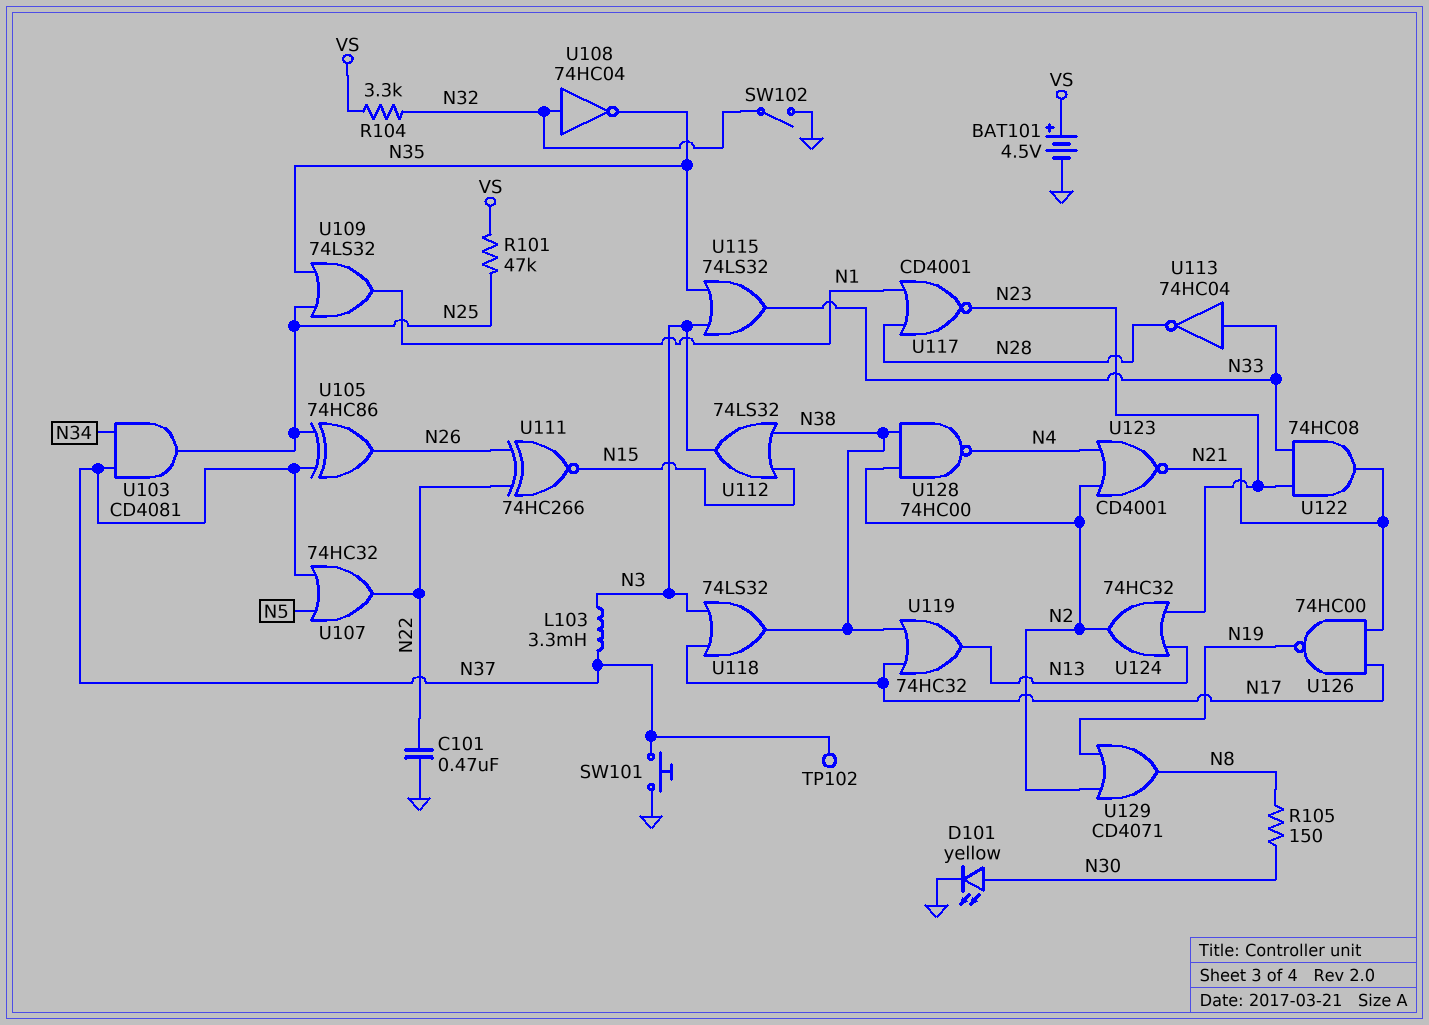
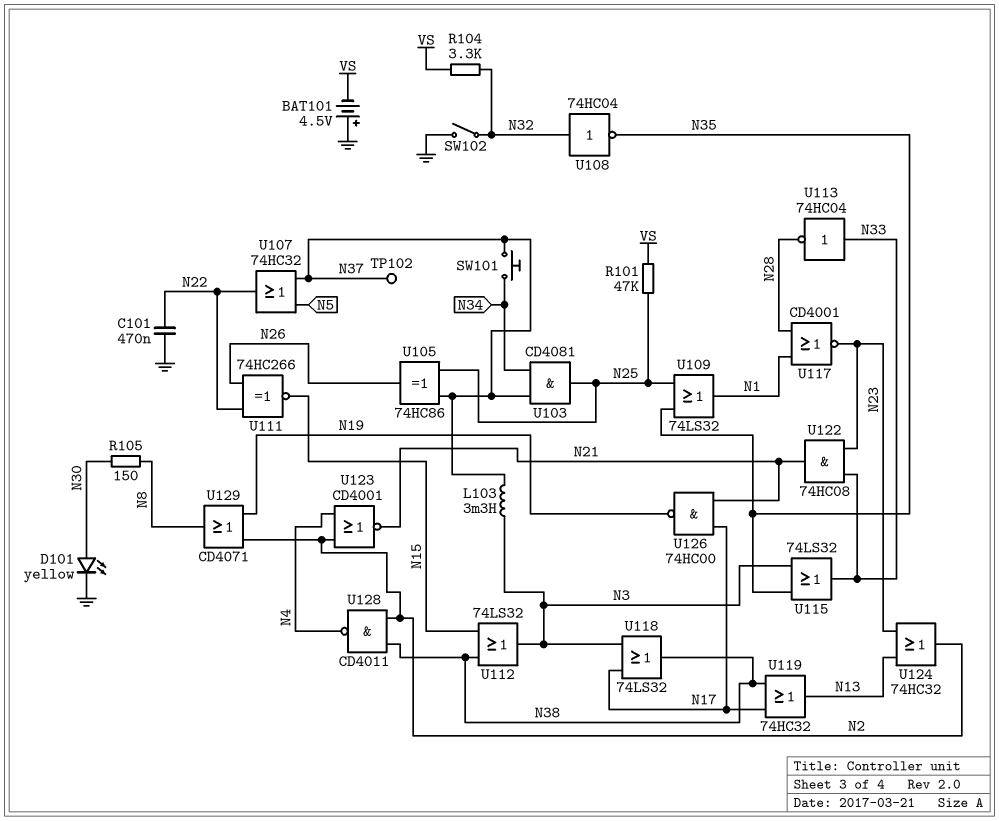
BAT101: 4.5V (plus VS, minus GND) -> 4.5V (plus GND, minus VS)
SW101: button (GND, N37) -> button (N34, N37)
U128: NAND 74HC00 (in N2, in N38, out N4) -> NAND CD4011 (in N2, in N38, out N4)

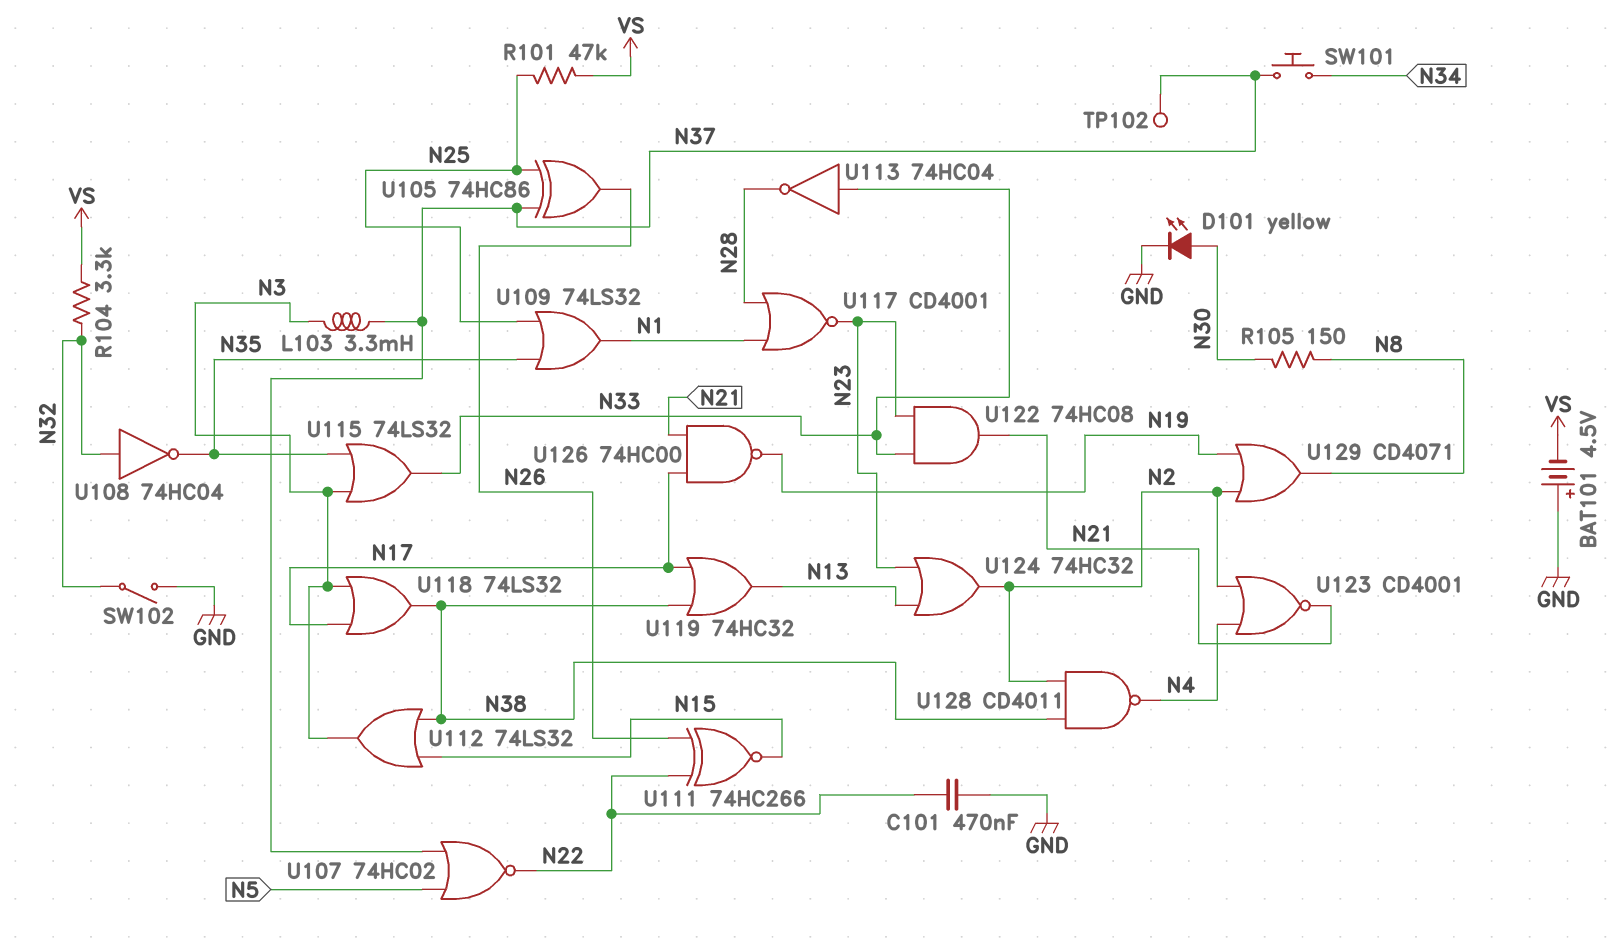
U103: AND CD4081 (in N34, in N37, out N25) -> none
U107: OR 74HC32 (in N5, in N37, out N22) -> NOR 74HC02 (in N5, in N37, out N22)

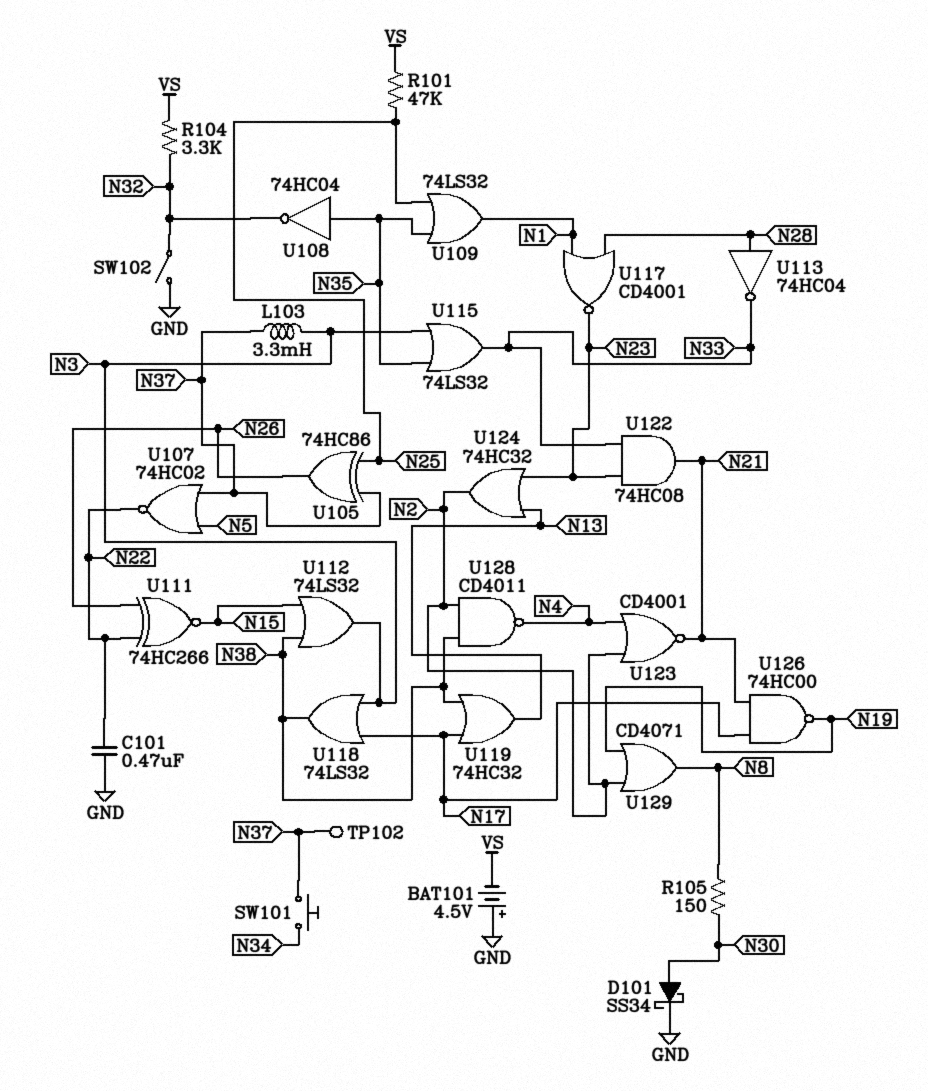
D101: LED yellow (A N30, K GND) -> schottky SS34 (A N30, K GND)
U108: NOT 74HC04 (in N32, out N35) -> NOT 74HC04 (in N35, out N32)
U113: NOT 74HC04 (in N33, out N28) -> NOT 74HC04 (in N28, out N33)

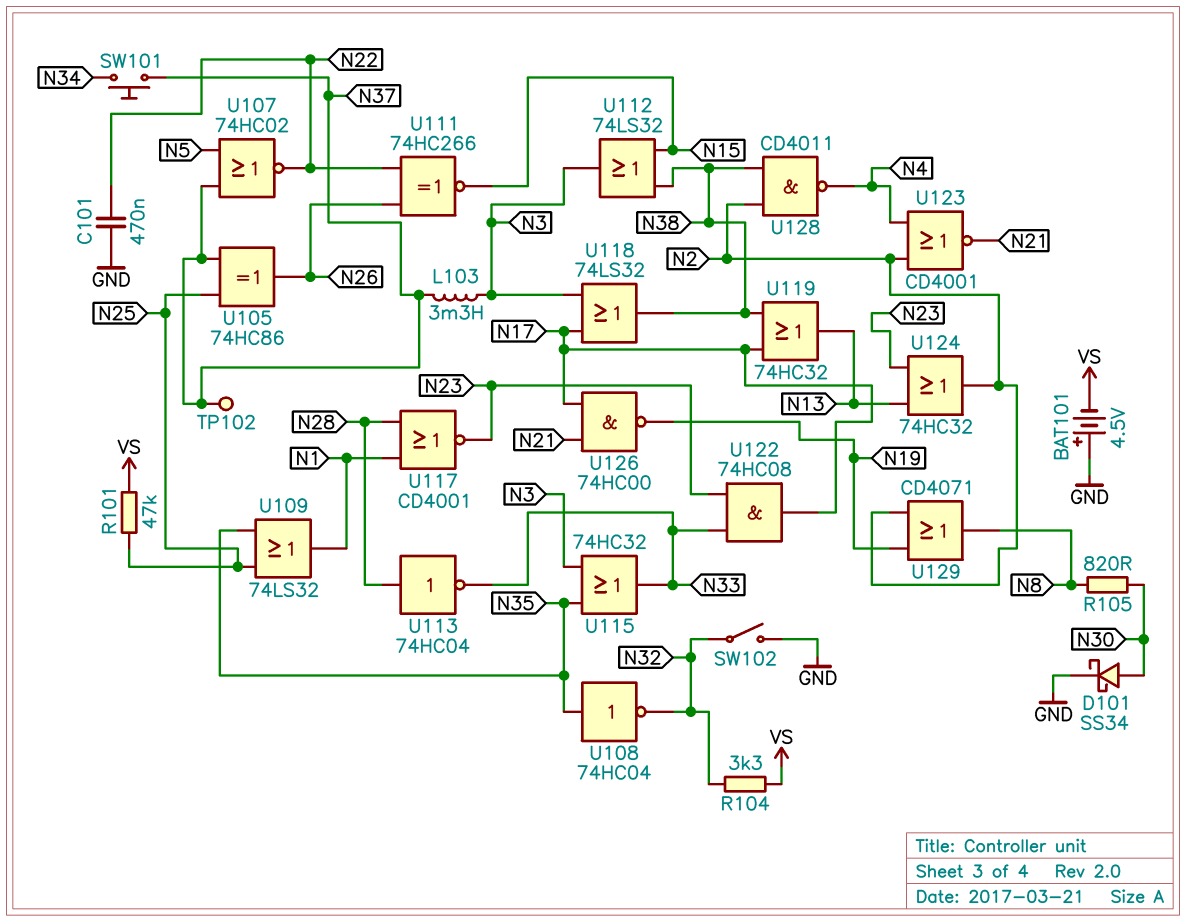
R105: 150 (N8, N30) -> 820 (N8, N30)
U115: OR 74LS32 (in N3, in N35, out N33) -> OR 74HC32 (in N3, in N35, out N33)
U122: AND 74HC08 (in N23, in N33, out N21) -> AND 74HC08 (in N23, in N33, out N17)

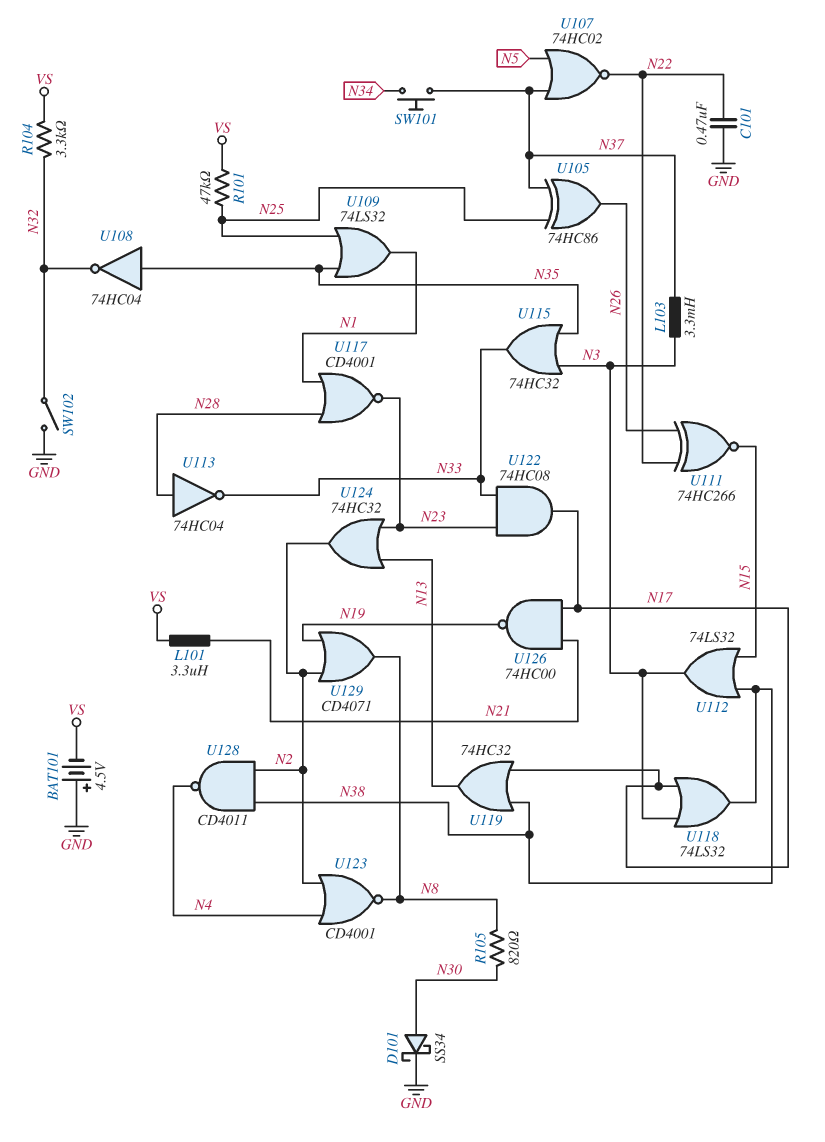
L101: none -> 3.3uH (N21, VS)
TP102: test point (N37) -> none
U123: NOR CD4001 (in N2, in N4, out N21) -> NOR CD4001 (in N2, in N4, out N8)

